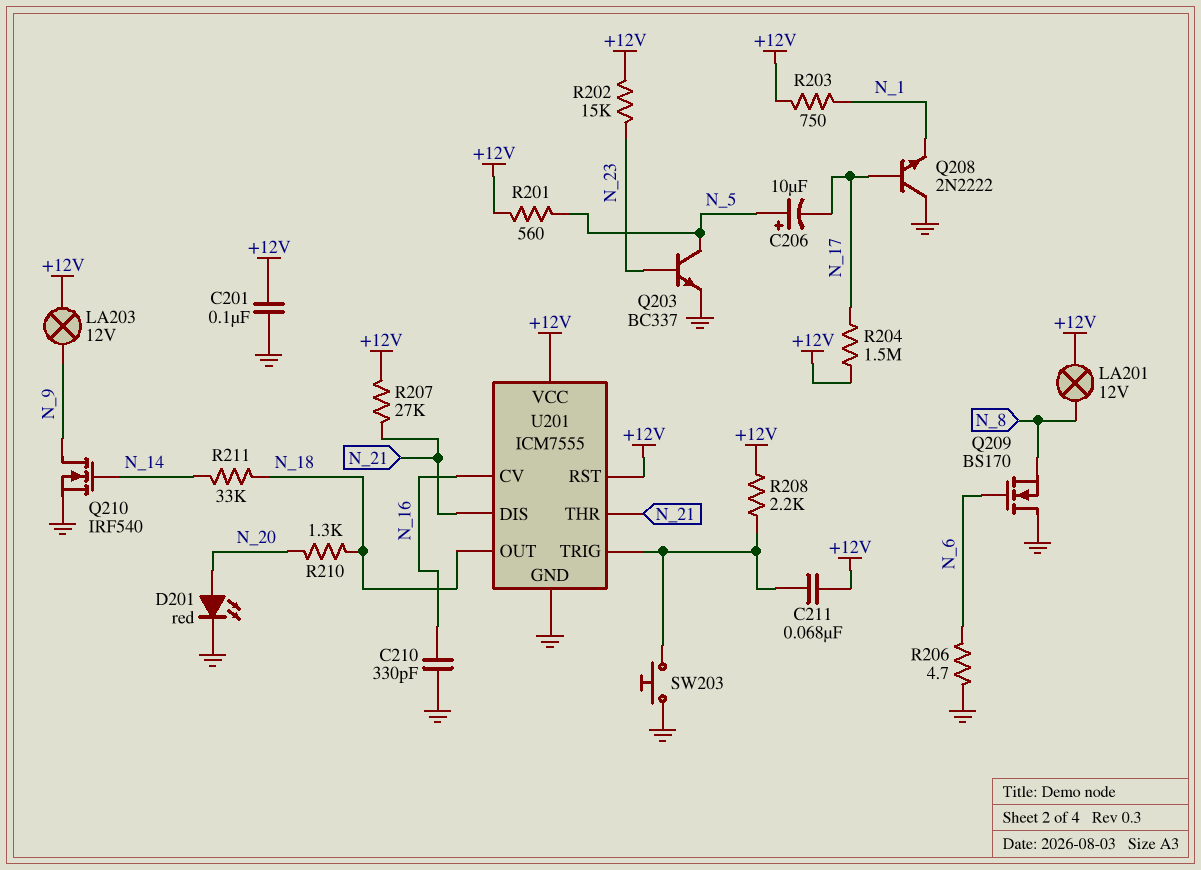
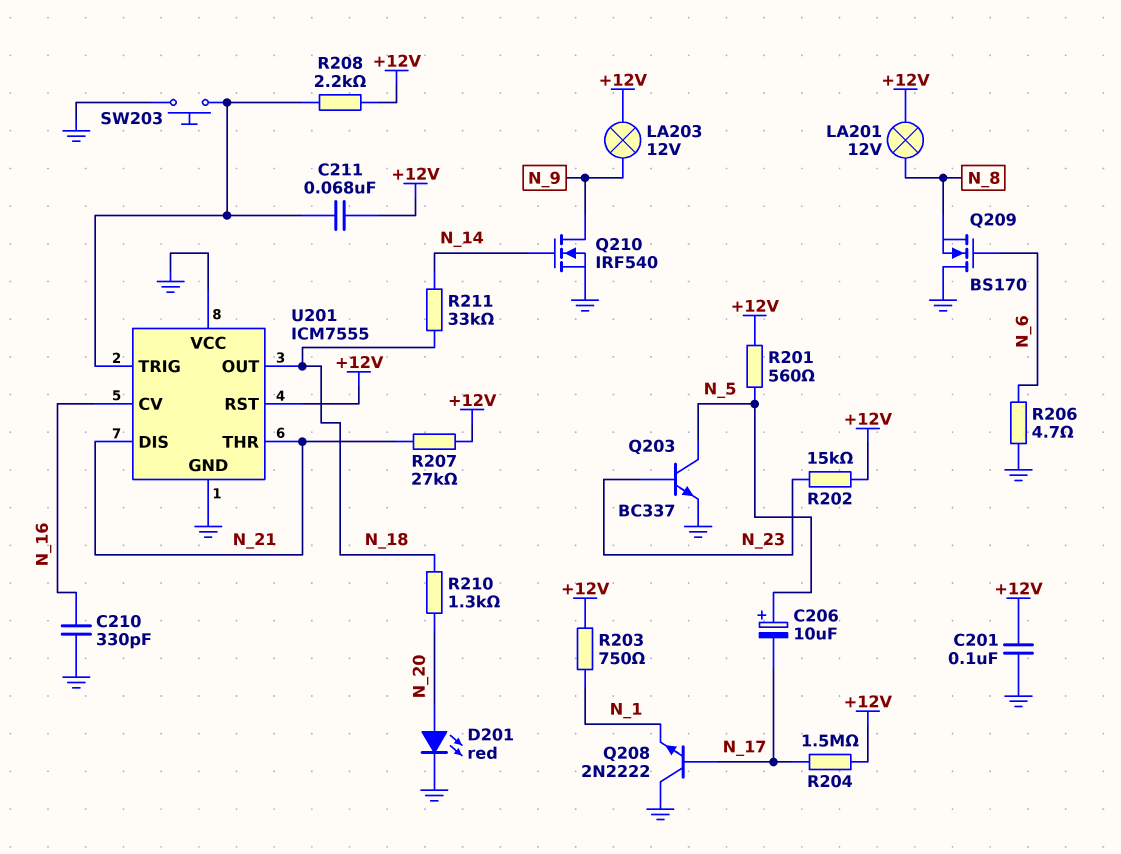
U201 pin VCC: +12V -> GND

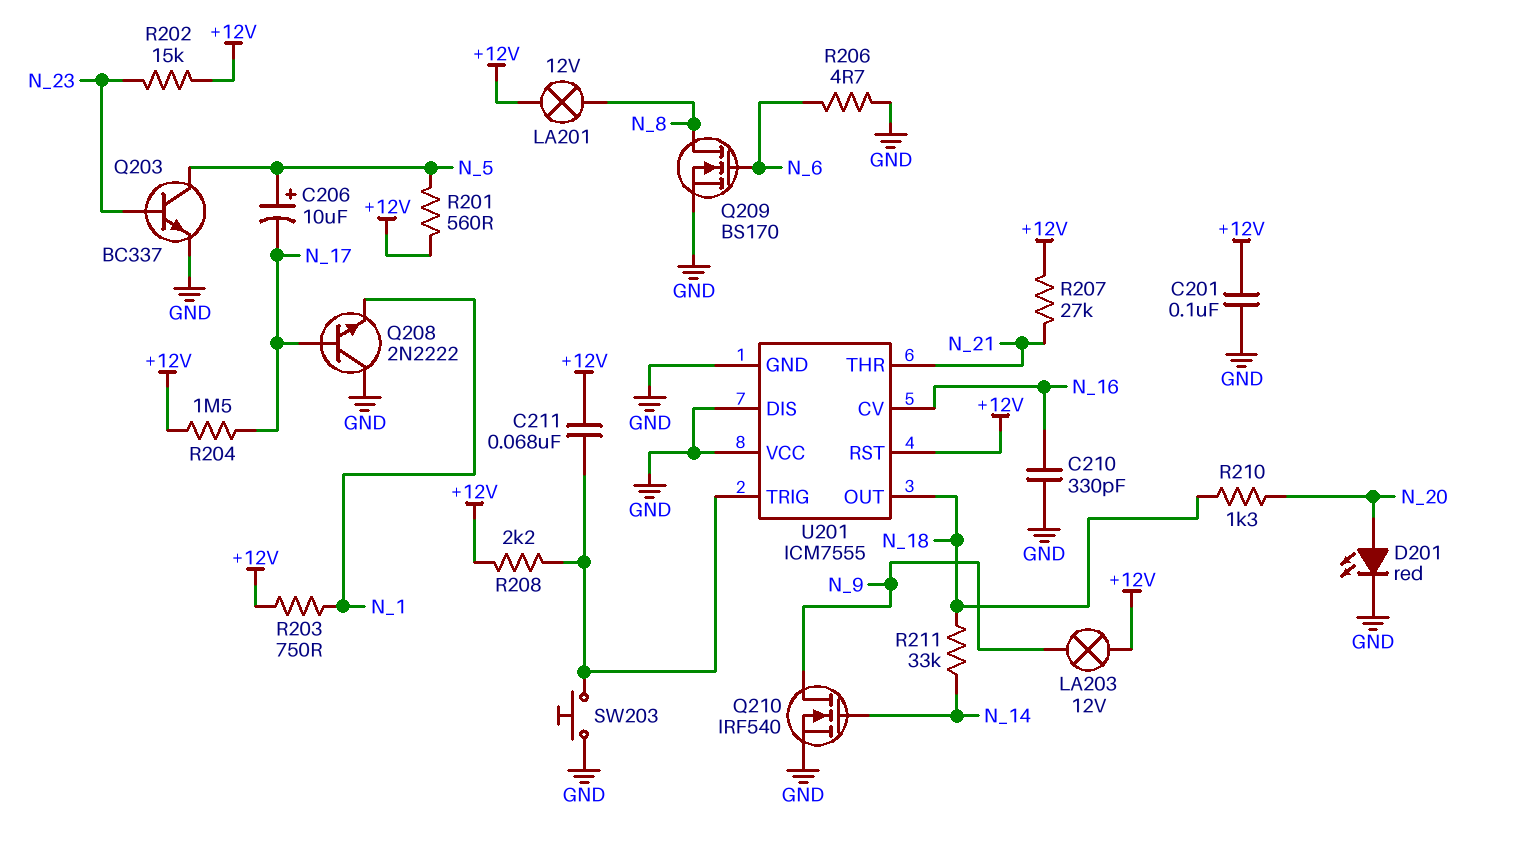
Q209: NMOS BS170 (G N_6, D GND, S N_8) -> NMOS BS170 (G N_6, D N_8, S GND)
U201 pin DIS: N_21 -> GND

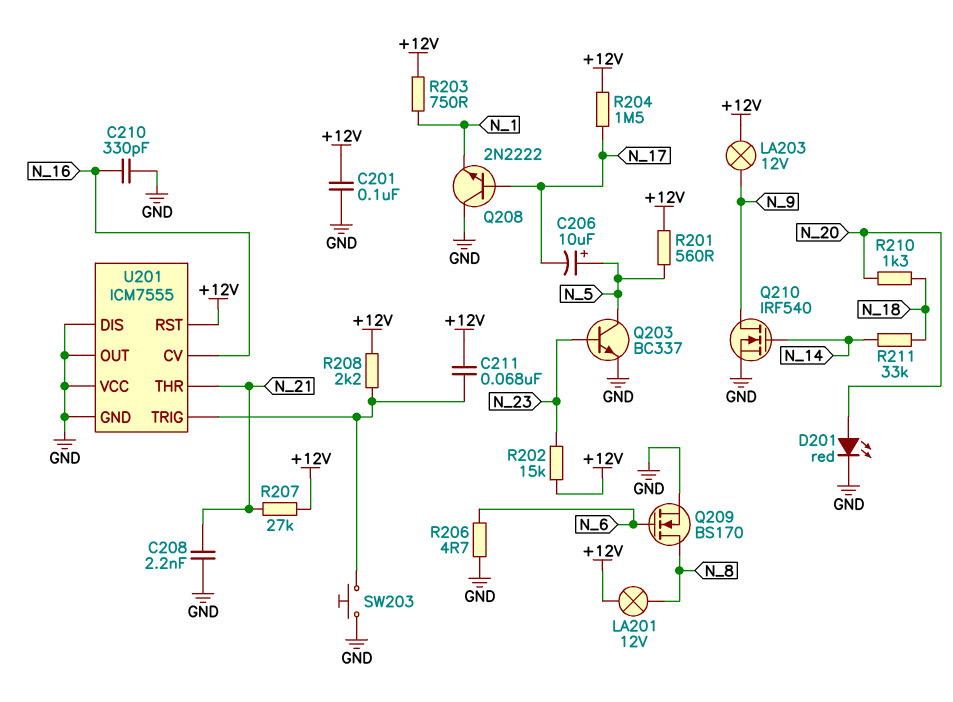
C208: none -> 2.2nF (GND, N_21)
U201 pin OUT: N_18 -> GND

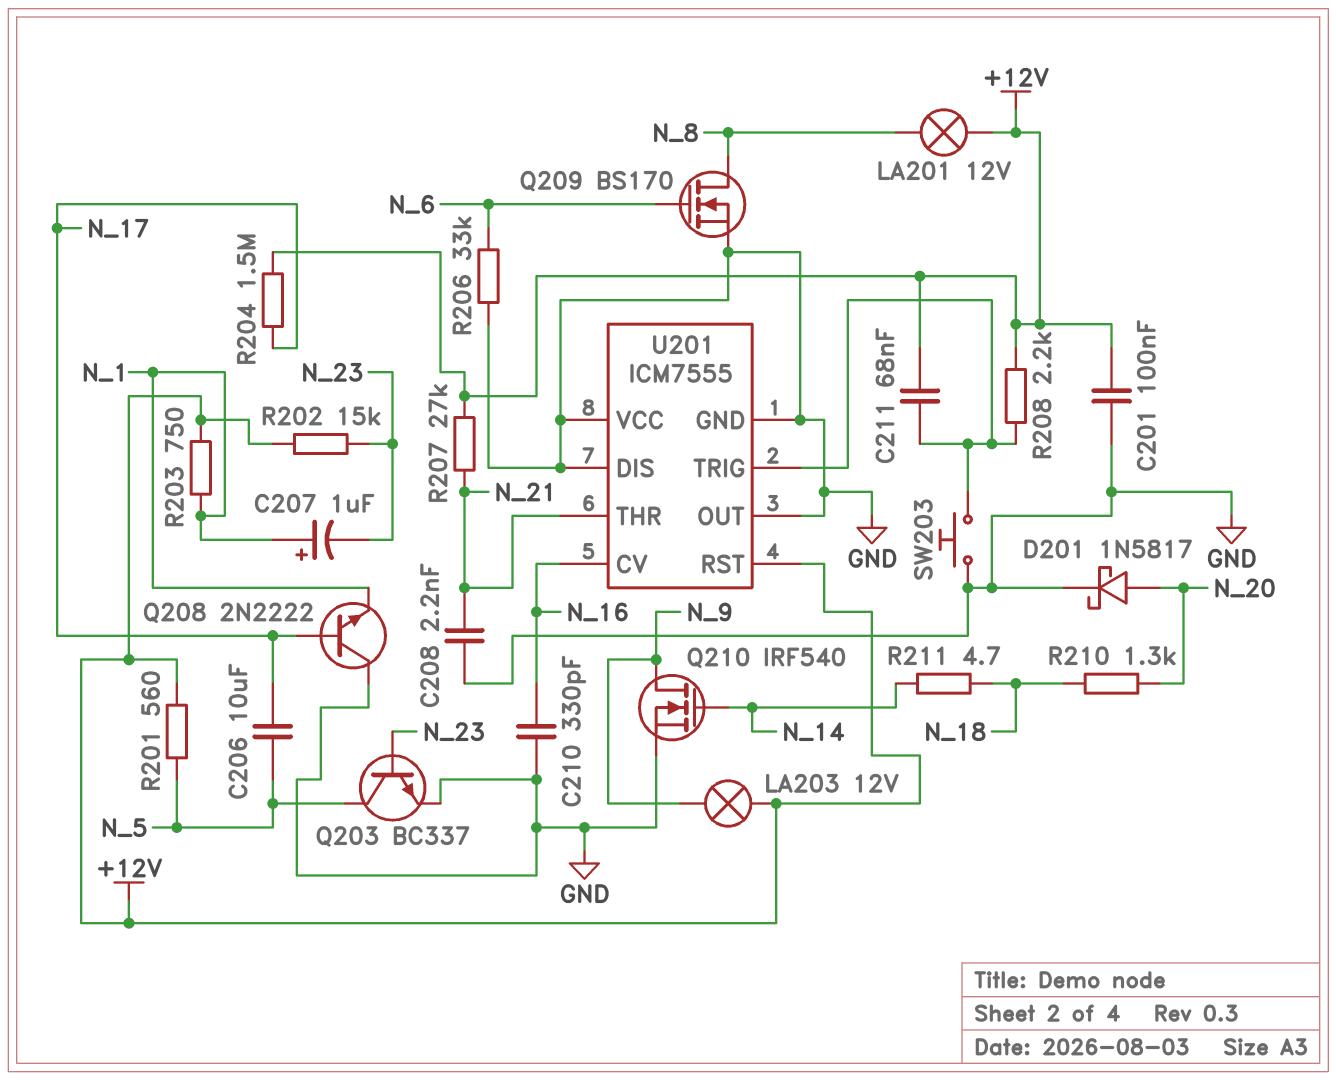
C206: 10uF (plus N_5, minus N_17) -> 10uF (N_5, N_17)
C207: none -> 1uF (plus N_1, minus N_23)
D201: LED red (A N_20, K GND) -> schottky 1N5817 (A N_20, K GND)
R206: 4.7 (GND, N_6) -> 33k (GND, N_6)
R211: 33k (N_14, N_18) -> 4.7 (N_14, N_18)

